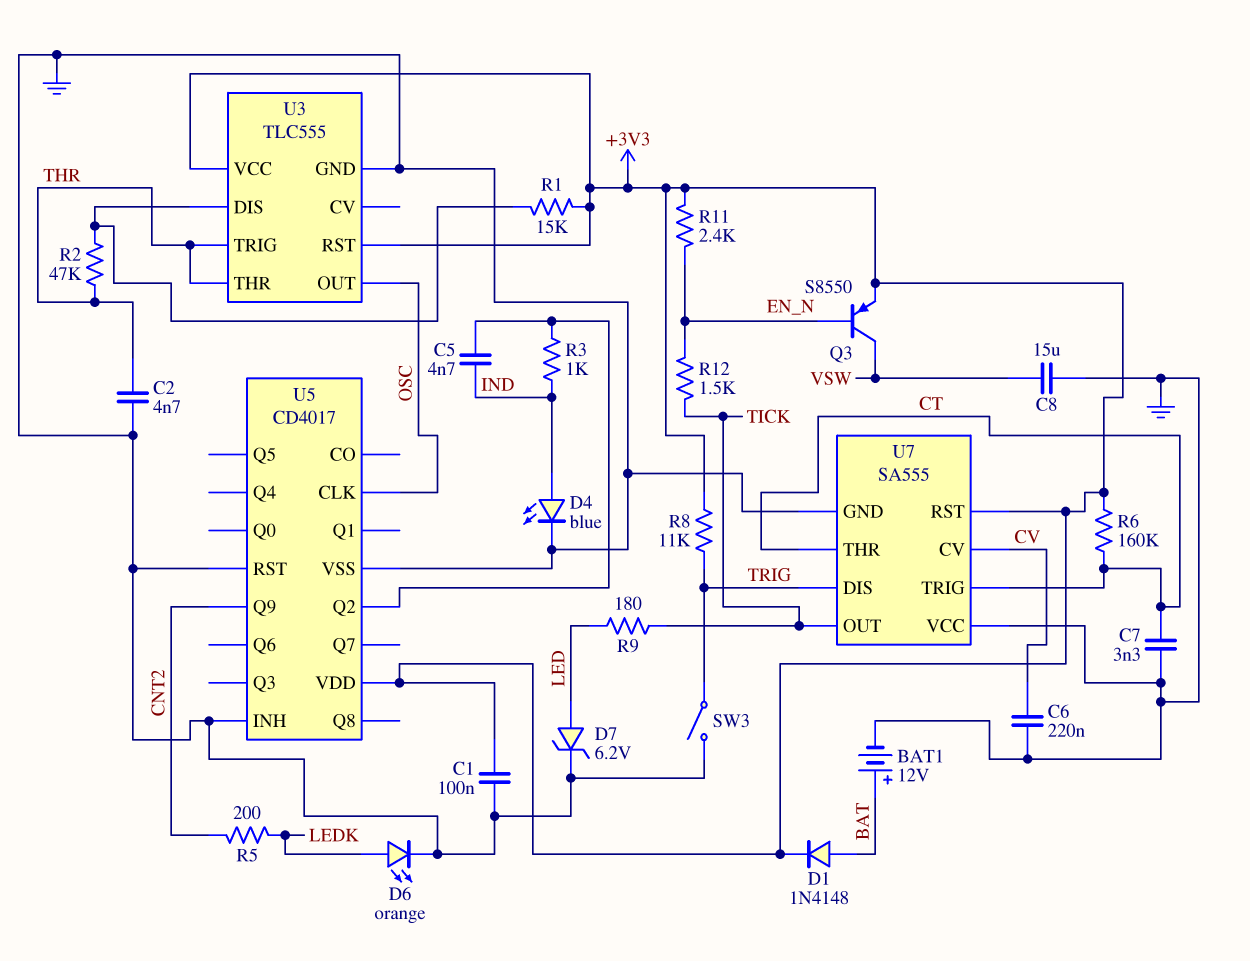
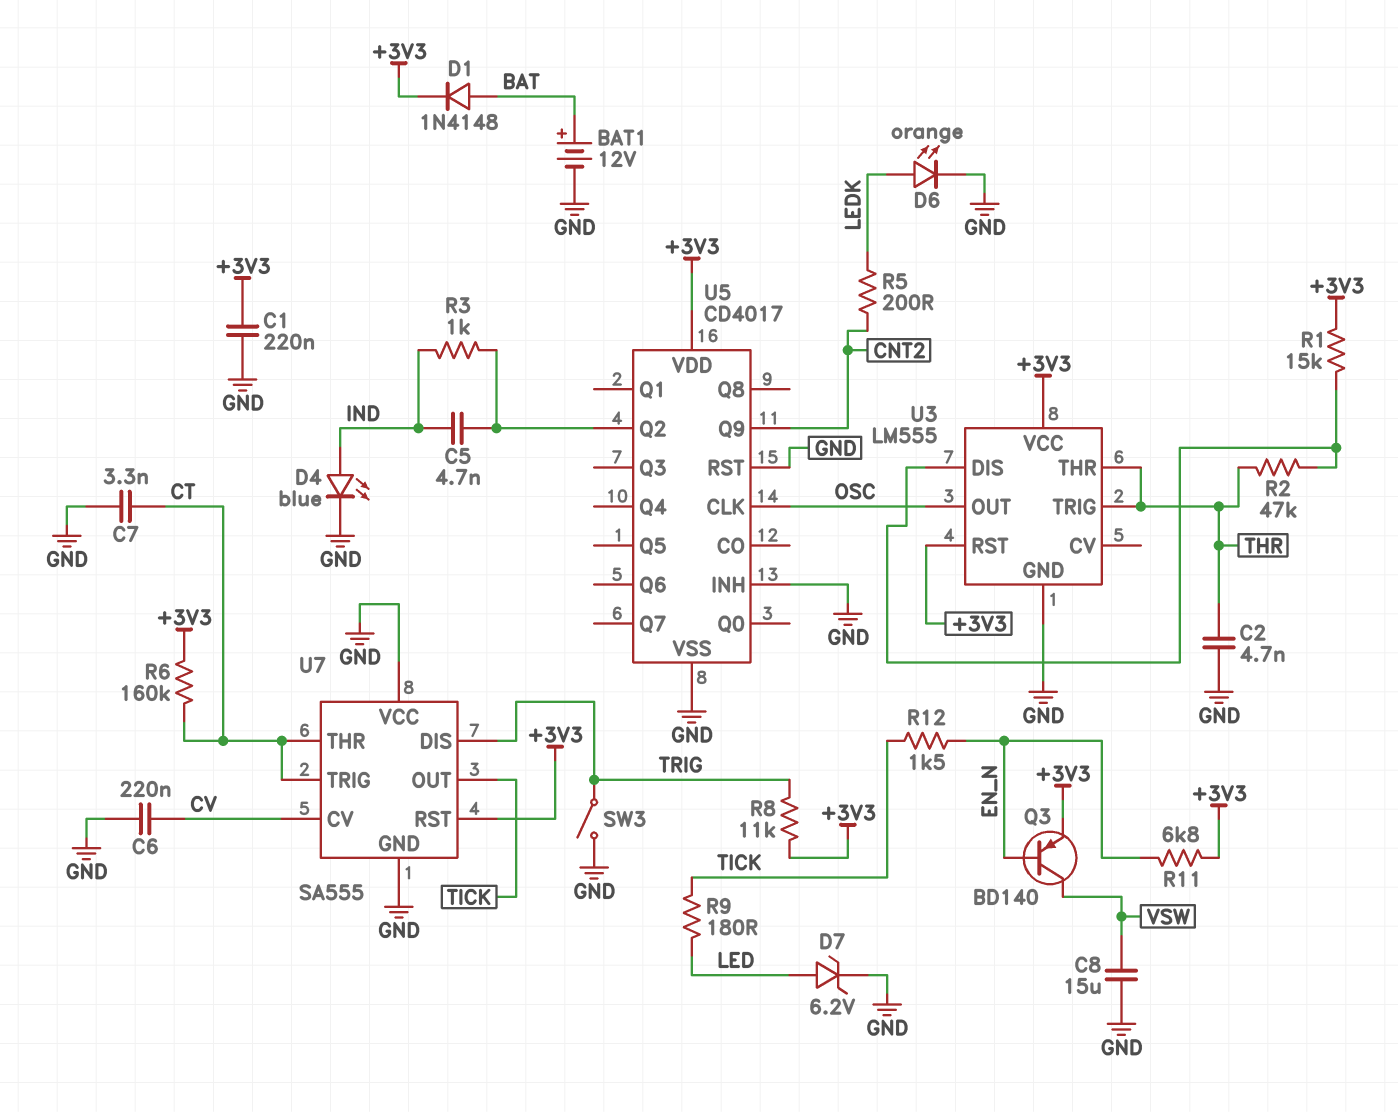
C1: 100nF (+3V3, GND) -> 220nF (+3V3, GND)
Q3: PNP S8550 (B EN_N, C VSW, E +3V3) -> PNP BD140 (B EN_N, C VSW, E +3V3)
R11: 2.4k (+3V3, EN_N) -> 6.8k (+3V3, EN_N)
U3: TLC555 -> LM555

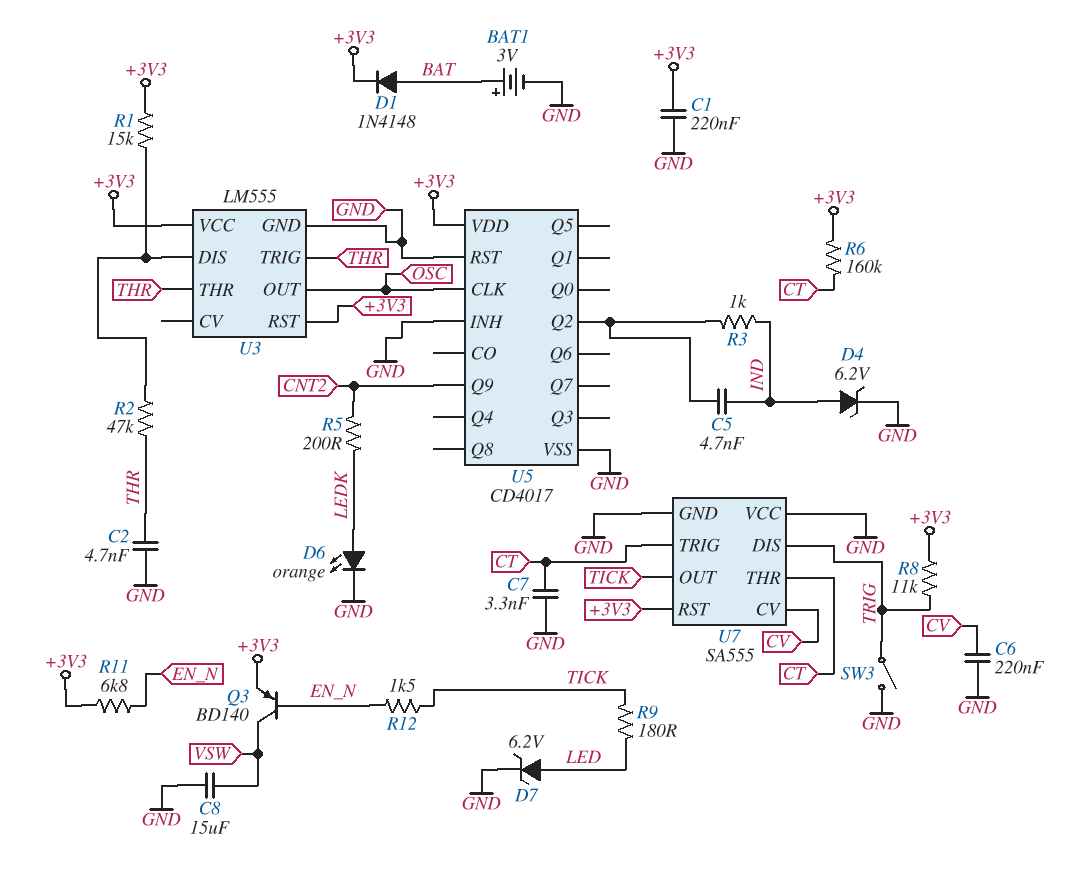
BAT1: 12V (plus BAT, minus GND) -> 3V (plus BAT, minus GND)
D4: LED blue (A IND, K GND) -> zener 6.2V (A IND, K GND)

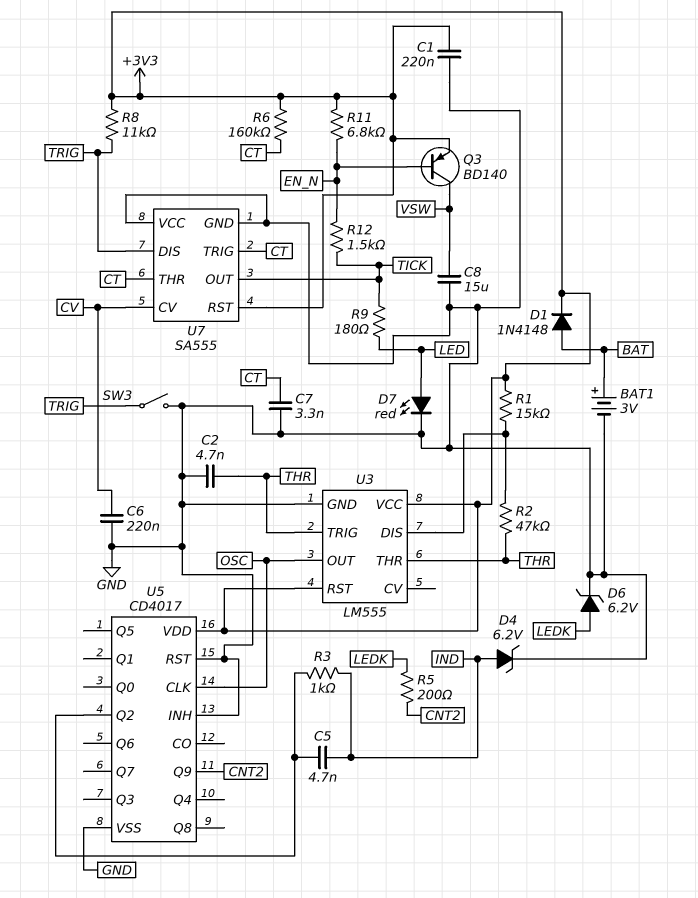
D6: LED orange (A LEDK, K GND) -> zener 6.2V (A LEDK, K GND)
D7: zener 6.2V (A LED, K GND) -> LED red (A LED, K GND)

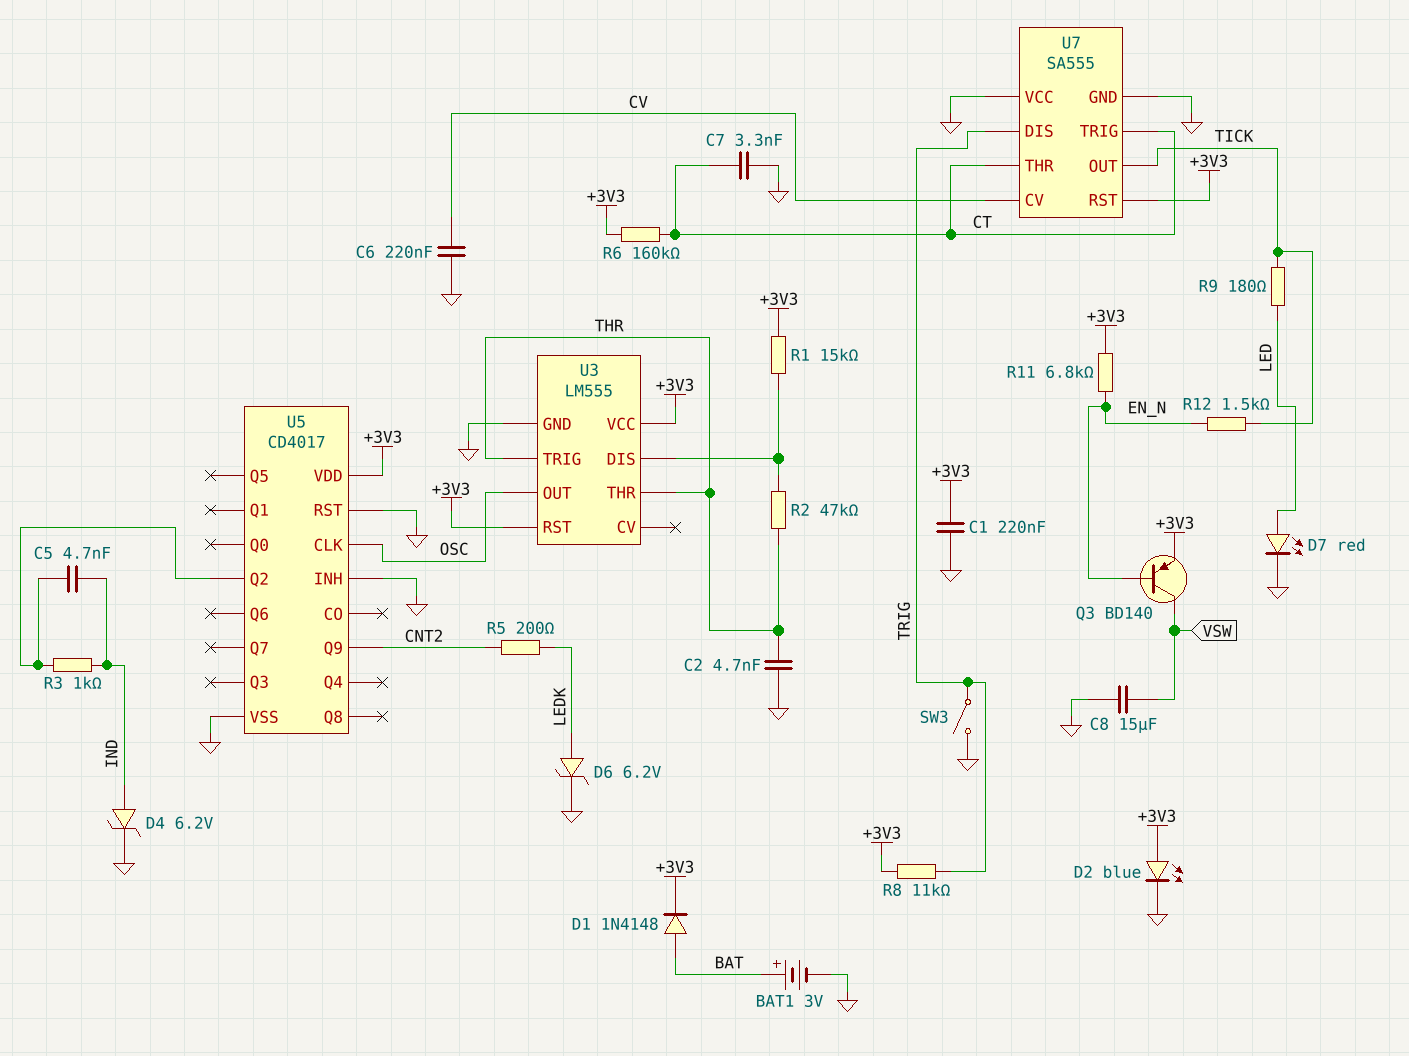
D2: none -> LED blue (A +3V3, K GND)

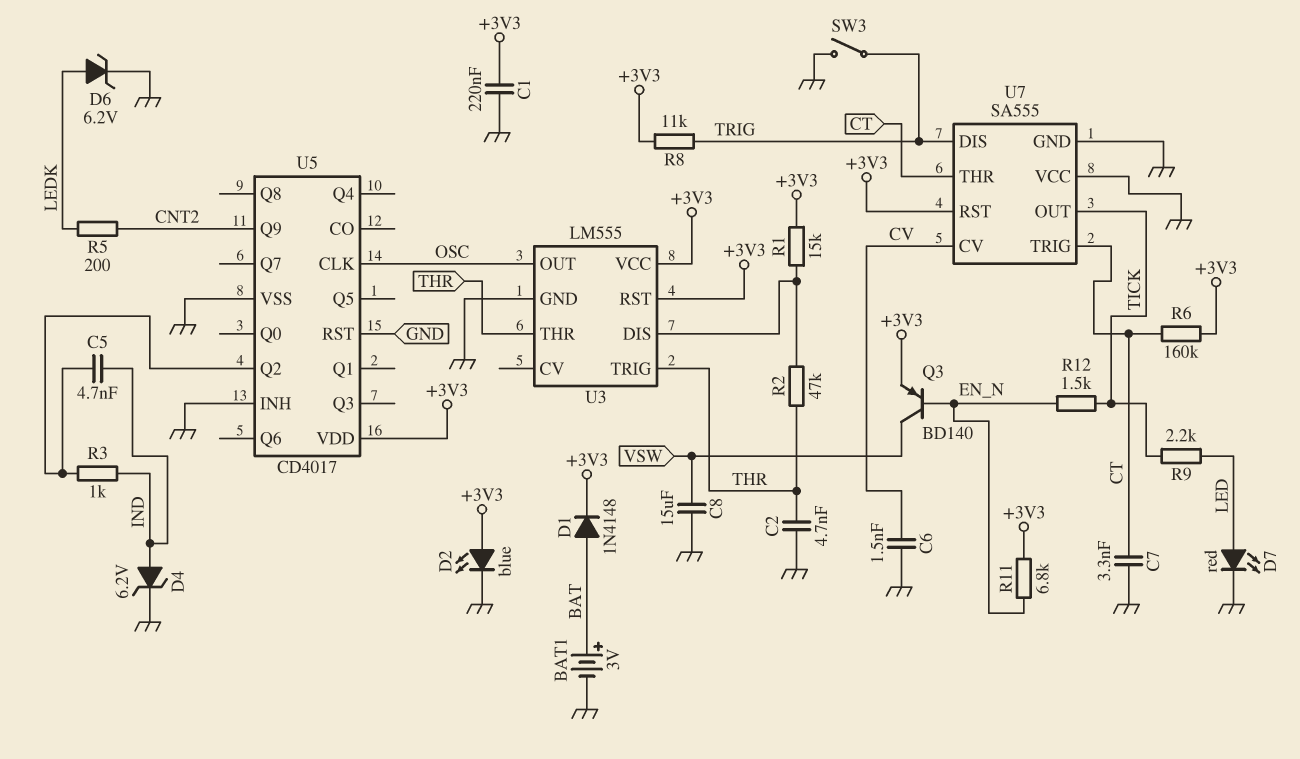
C6: 220nF (CV, GND) -> 1.5nF (CV, GND)
R9: 180 (LED, TICK) -> 2.2k (LED, TICK)

